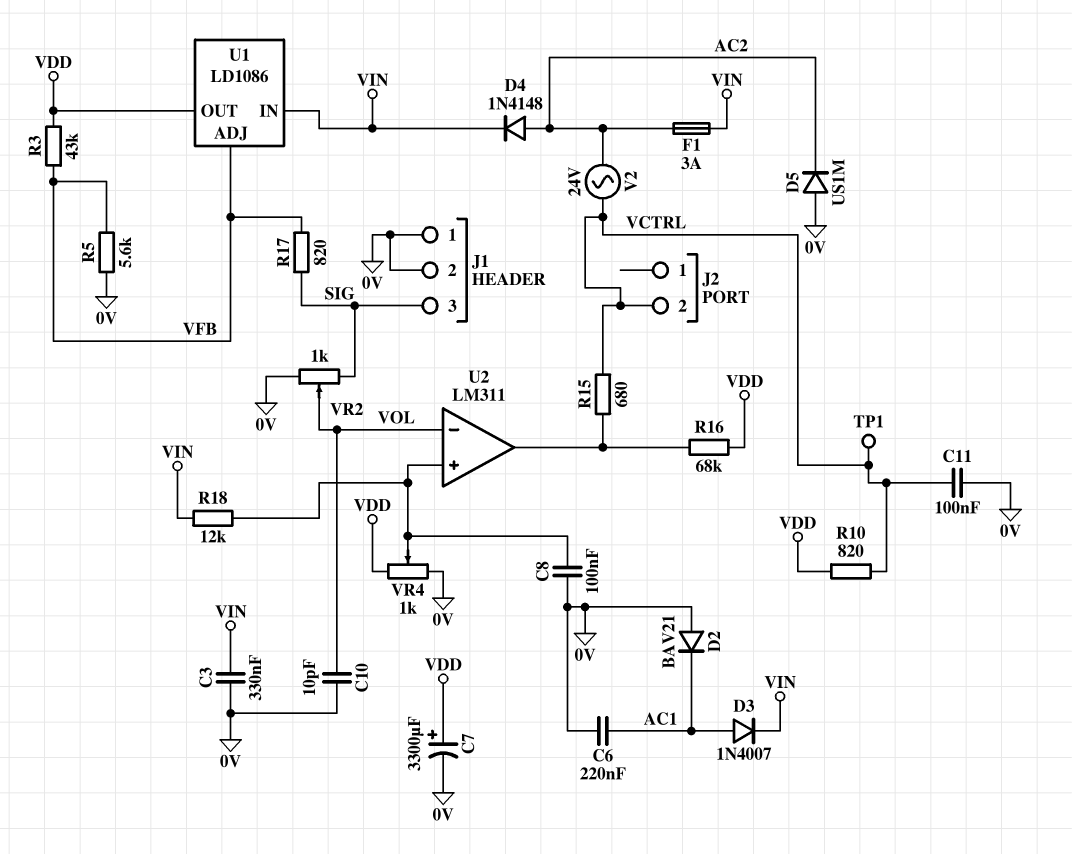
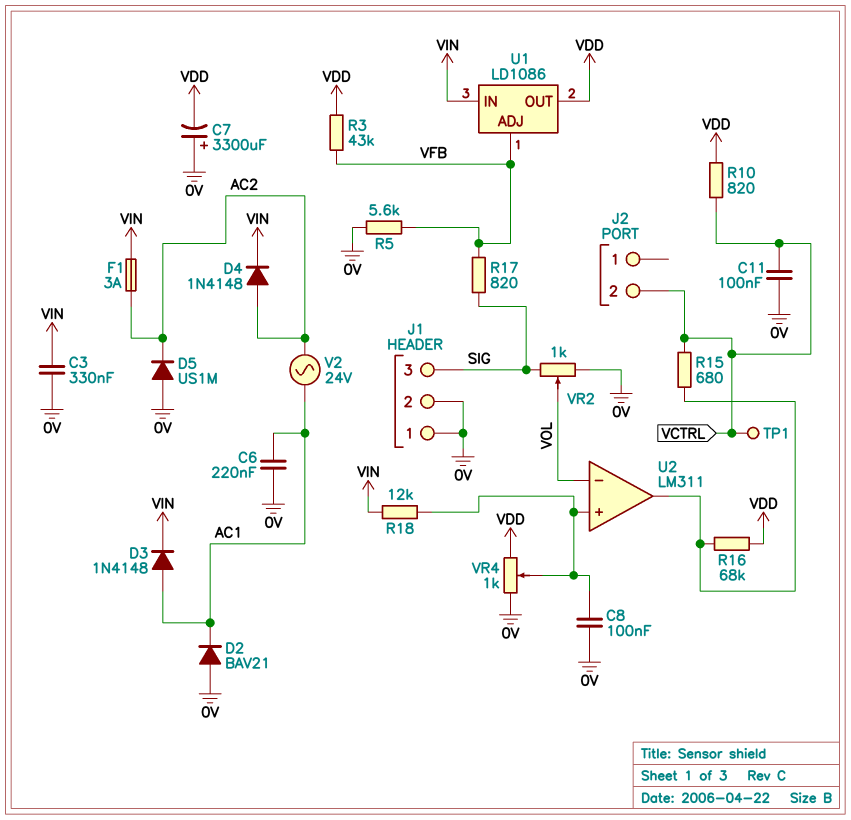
C7: 3300uF (plus VDD, minus 0V) -> 3300uF (plus 0V, minus VDD)
C10: 10pF (0V, VOL) -> none
D3: diode 1N4007 (A AC1, K VIN) -> diode 1N4148 (A AC1, K VIN)
V2: AC 24V (AC2, VCTRL) -> AC 24V (AC1, AC2)

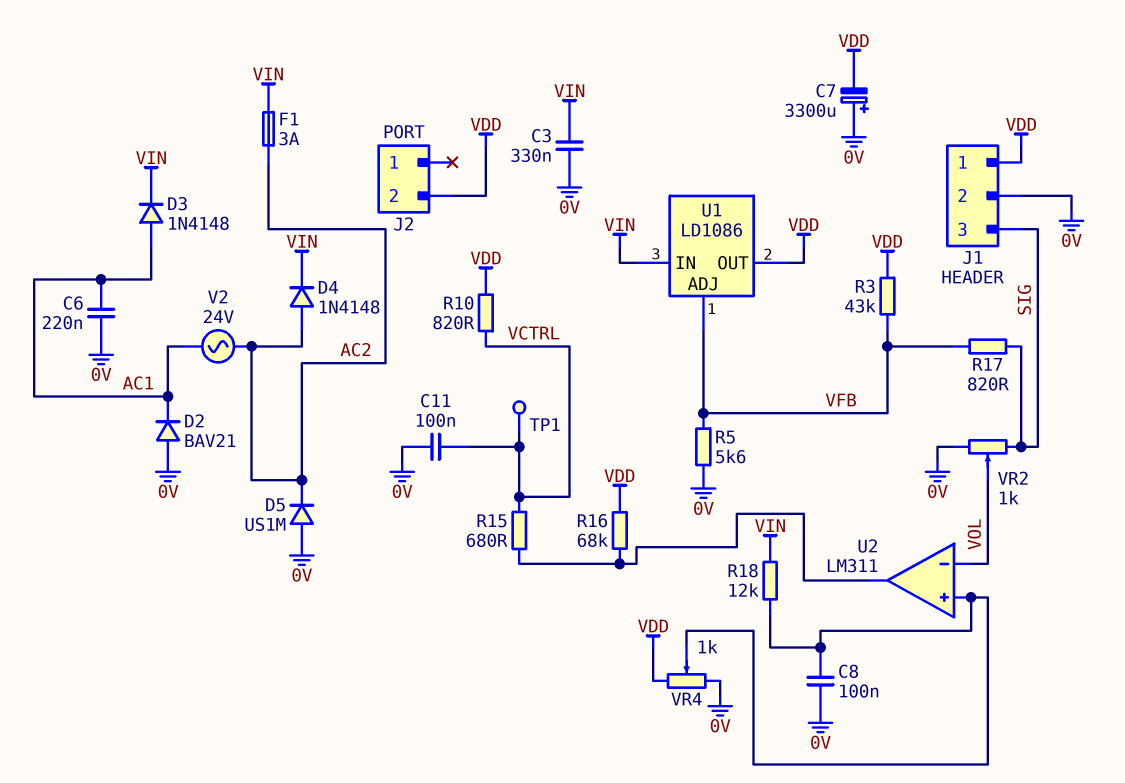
J1 pin 1: 0V -> VDD
J2 pin 2: VCTRL -> VDD

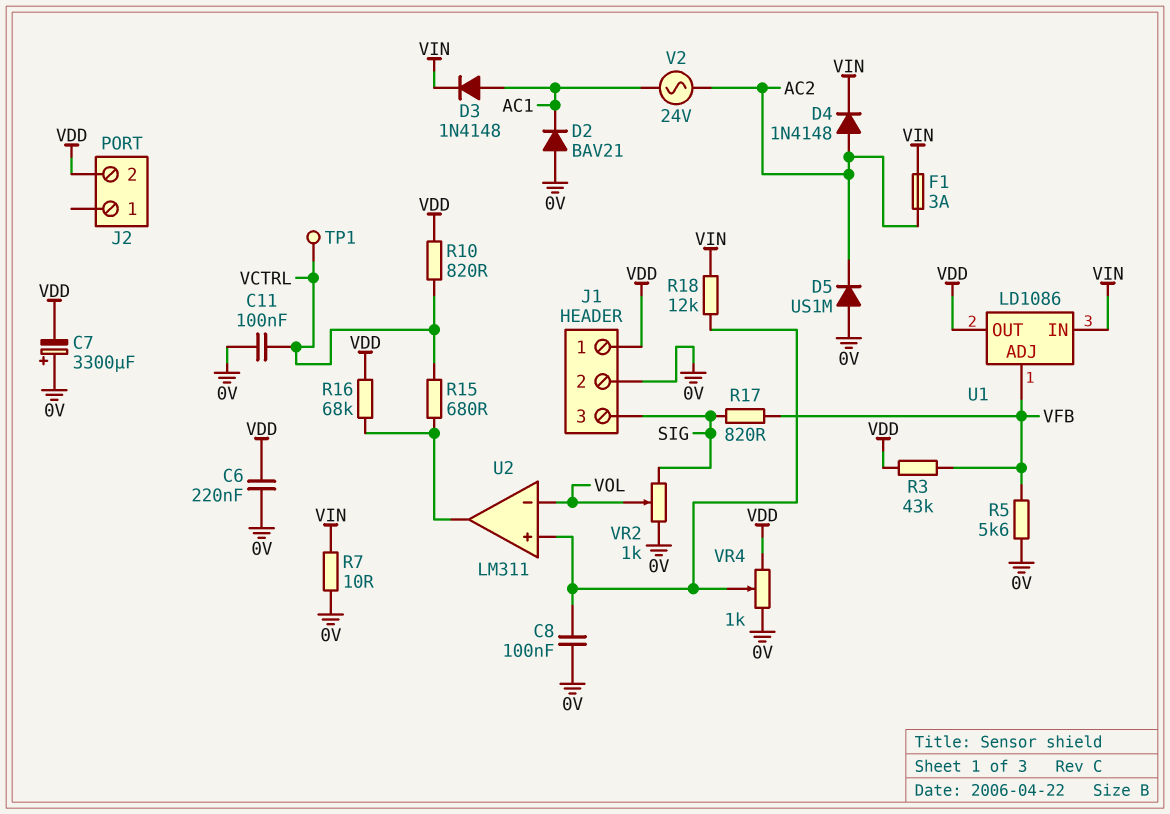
C3: 330nF (0V, VIN) -> none
C6: 220nF (0V, AC1) -> 220nF (0V, VDD)
R7: none -> 10 (0V, VIN)

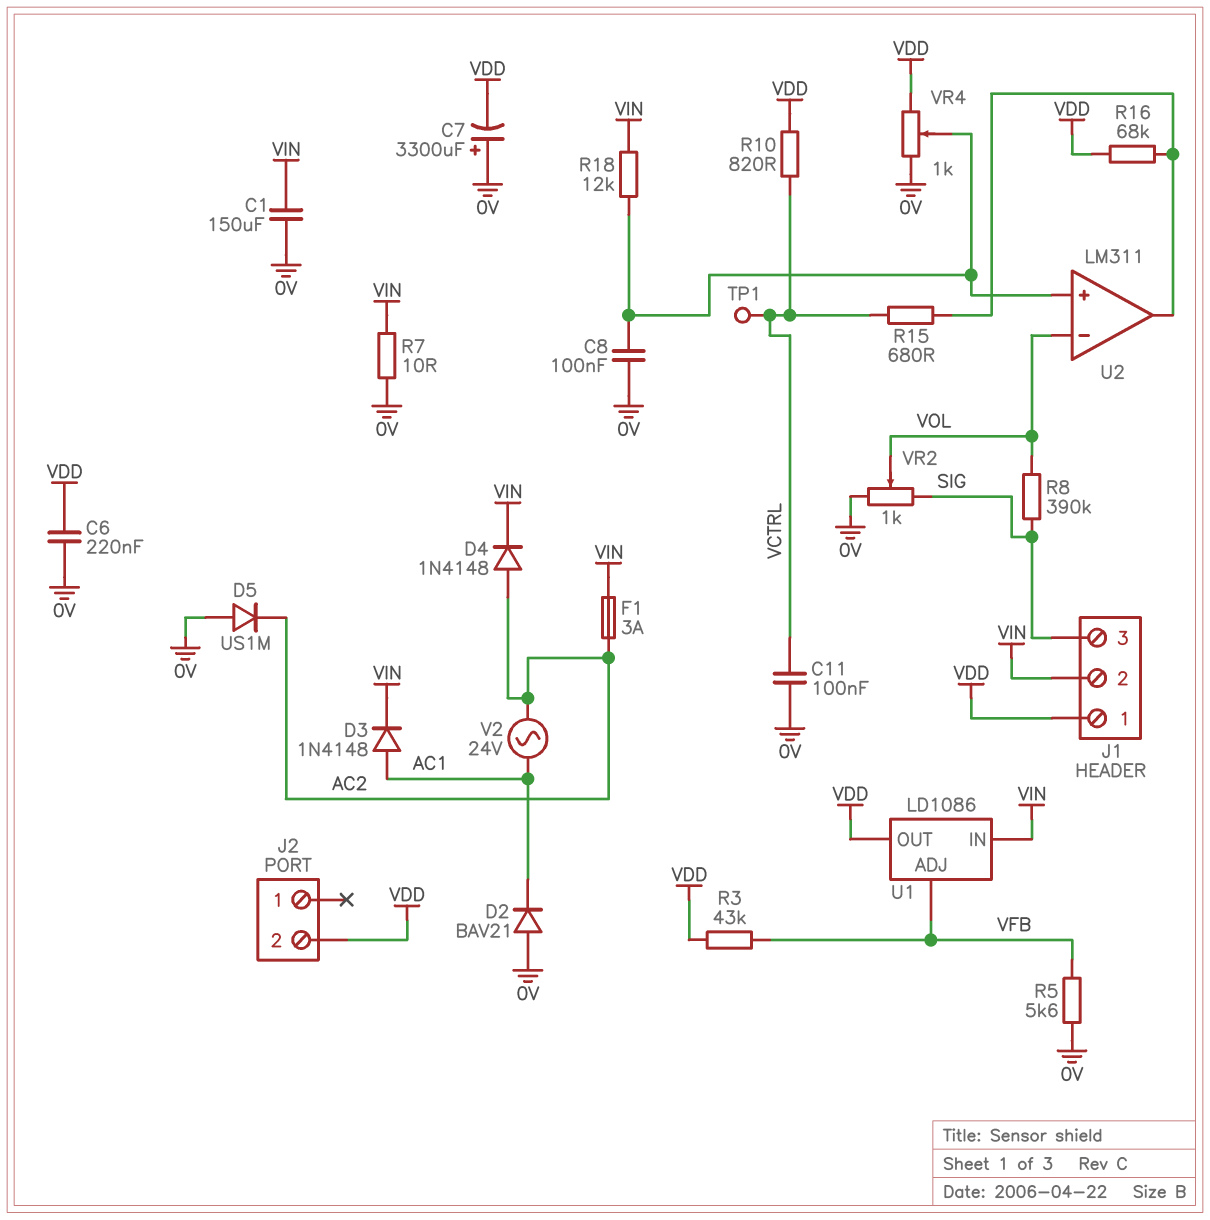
C1: none -> 150uF (0V, VIN)
J1 pin 2: 0V -> VIN
R8: none -> 390k (SIG, VOL)
R17: 820 (SIG, VFB) -> none

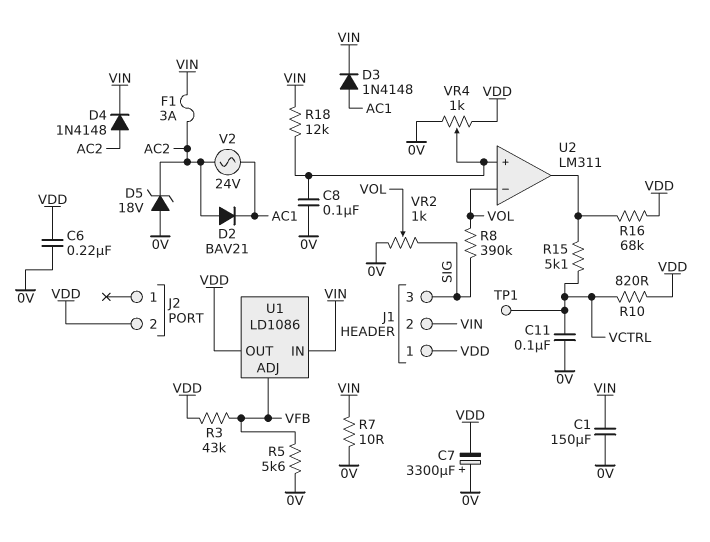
D2: diode BAV21 (A 0V, K AC1) -> diode BAV21 (A AC2, K AC1)
D5: diode US1M (A 0V, K AC2) -> zener 18V (A 0V, K AC2)
R15: 680 (U2/out, VCTRL) -> 5.1k (U2/out, VCTRL)

